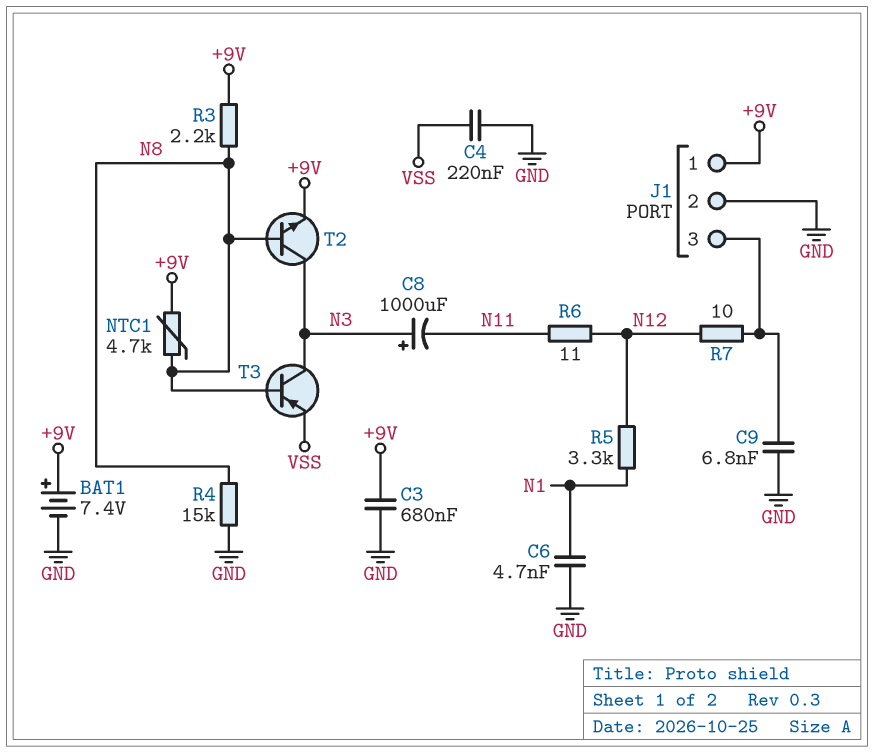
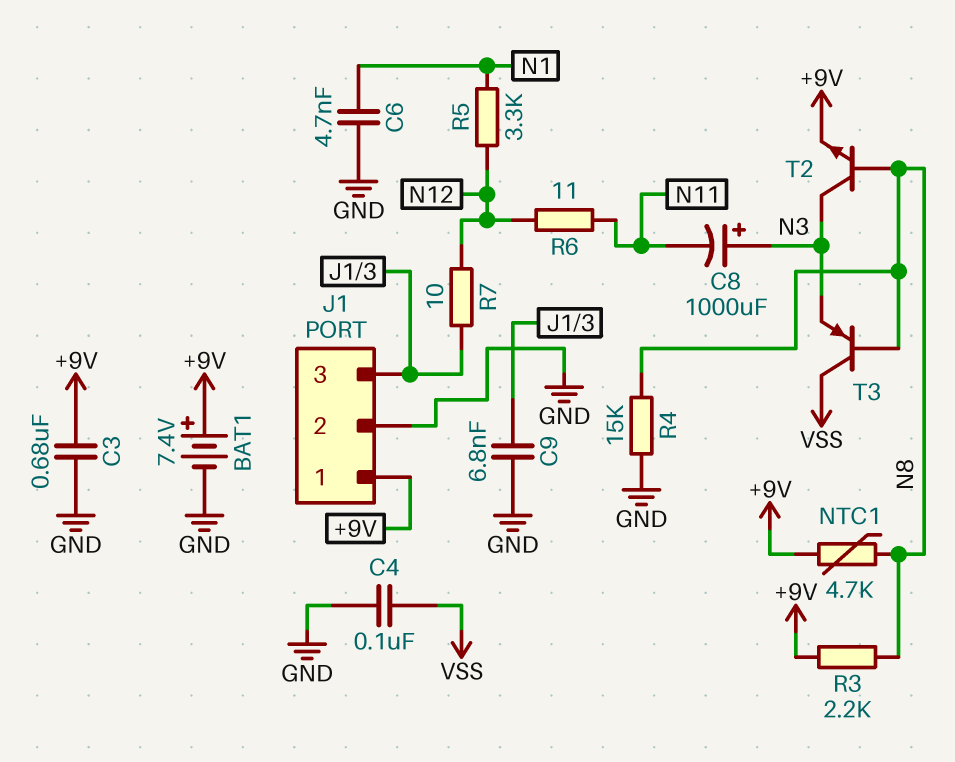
C4: 220nF (GND, VSS) -> 100nF (GND, VSS)
T3: PNP (B N8, C N3, E VSS) -> PNP (B N8, C VSS, E N3)

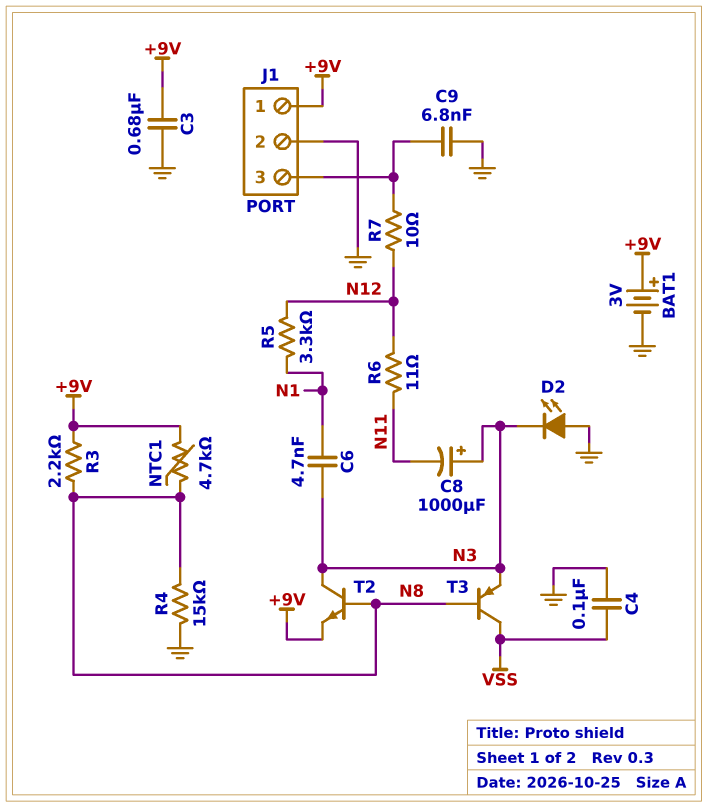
BAT1: 7.4V (plus +9V, minus GND) -> 3V (plus +9V, minus GND)
C6: 4.7nF (GND, N1) -> 4.7nF (N1, N3)
D2: none -> LED (A GND, K N3)

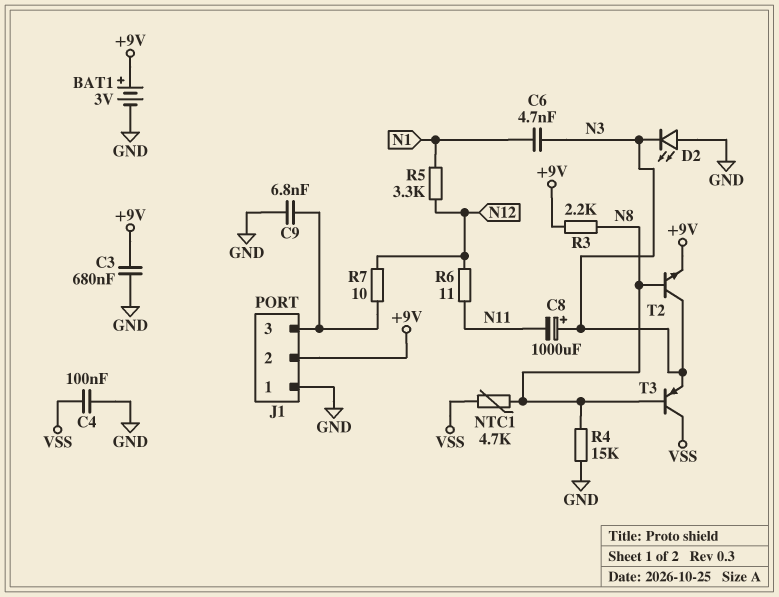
J1 pin 1: +9V -> GND
J1 pin 2: GND -> +9V
NTC1: 4.7k (+9V, N8) -> 4.7k (N8, VSS)

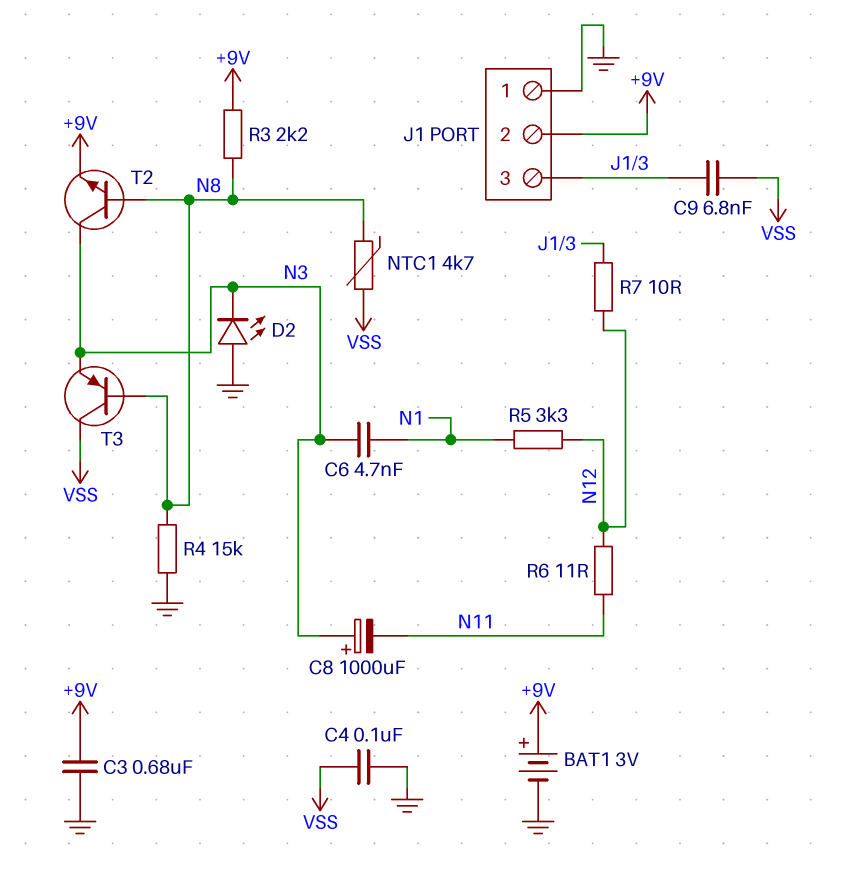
C9: 6.8nF (GND, J1/3) -> 6.8nF (J1/3, VSS)

